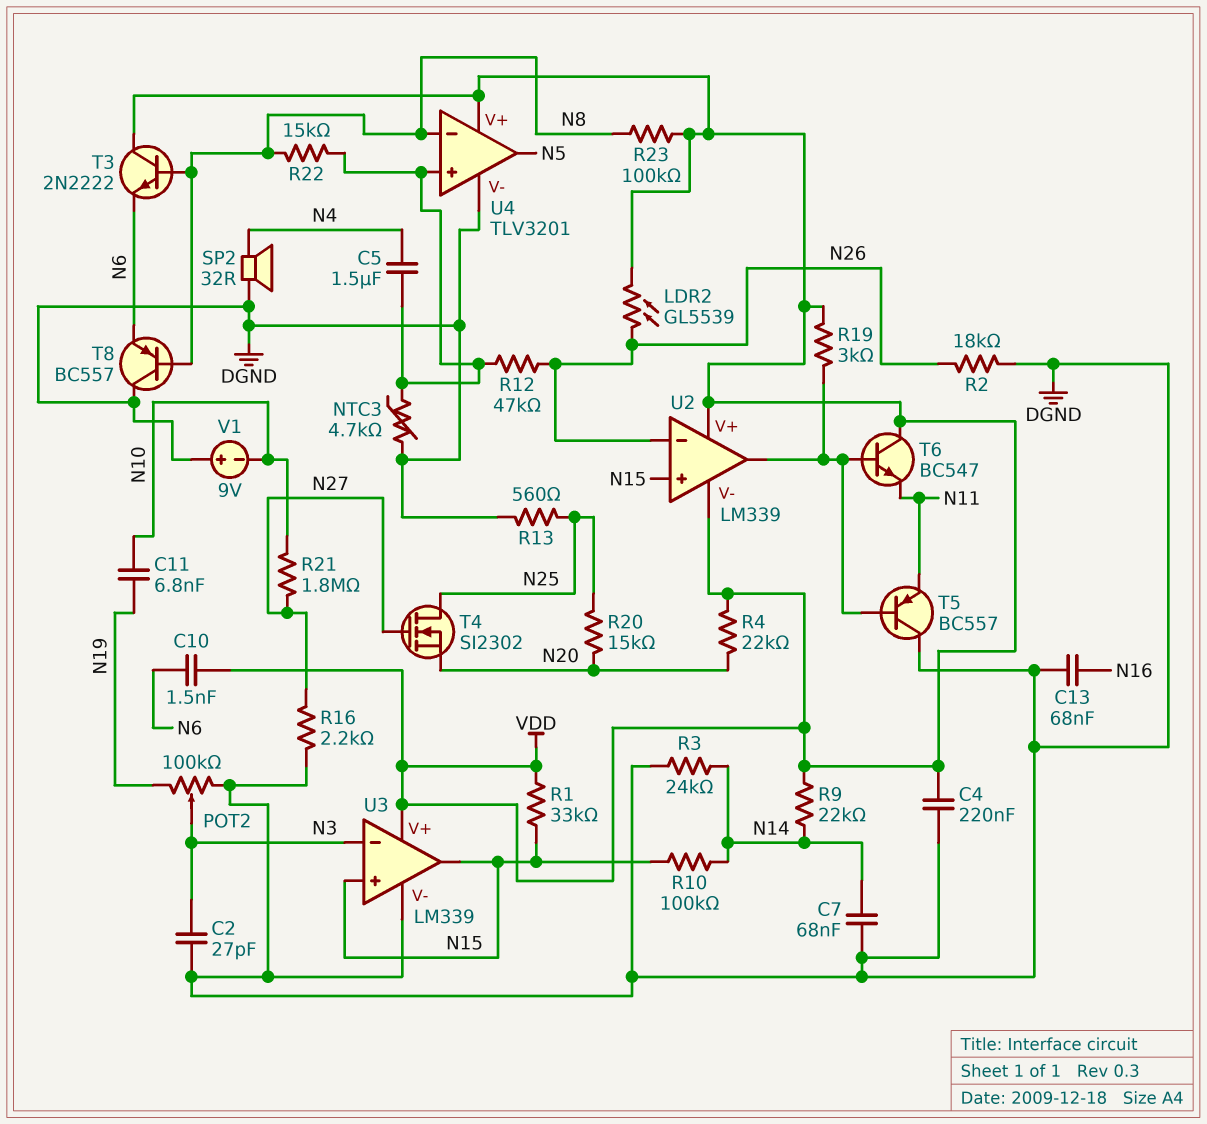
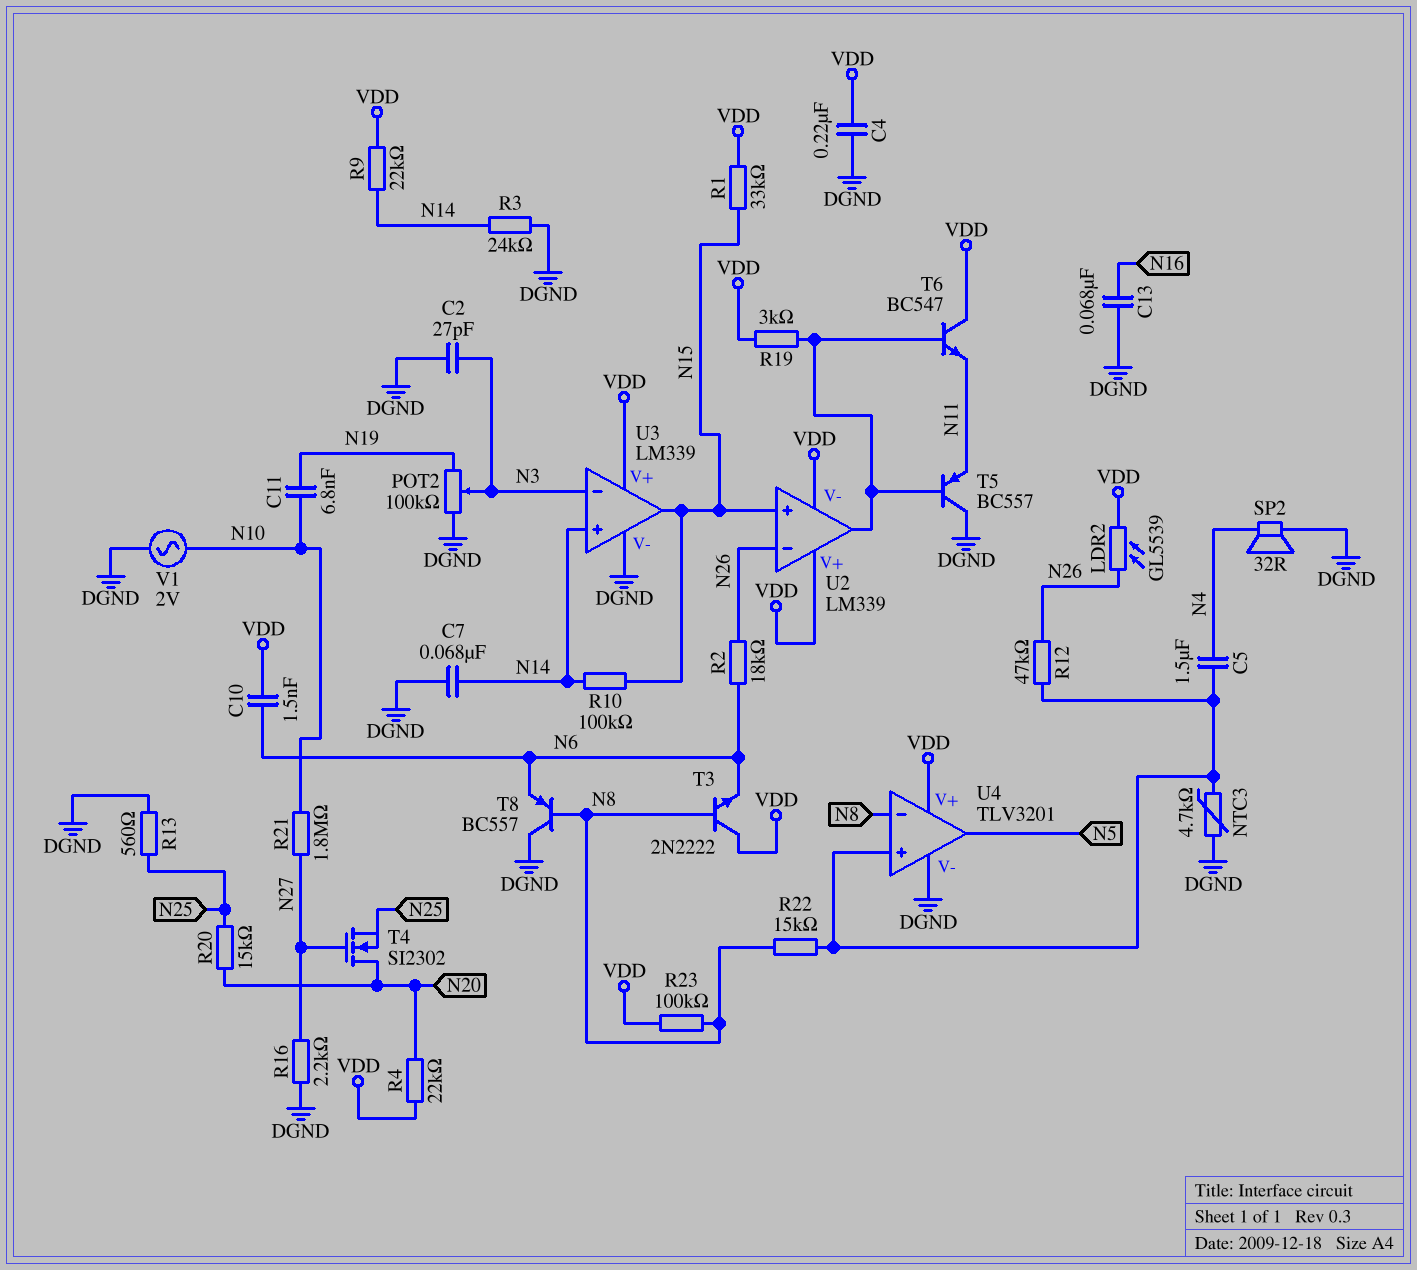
R2: 18k (DGND, N26) -> 18k (N6, N26)
T4: NMOS SI2302 (G N27, D N25, S N20) -> NMOS SI2302 (G N27, D N20, S N25)
U3 pin in+: N15 -> N14
V1: 9V (plus DGND, minus N10) -> AC 2V (DGND, N10)

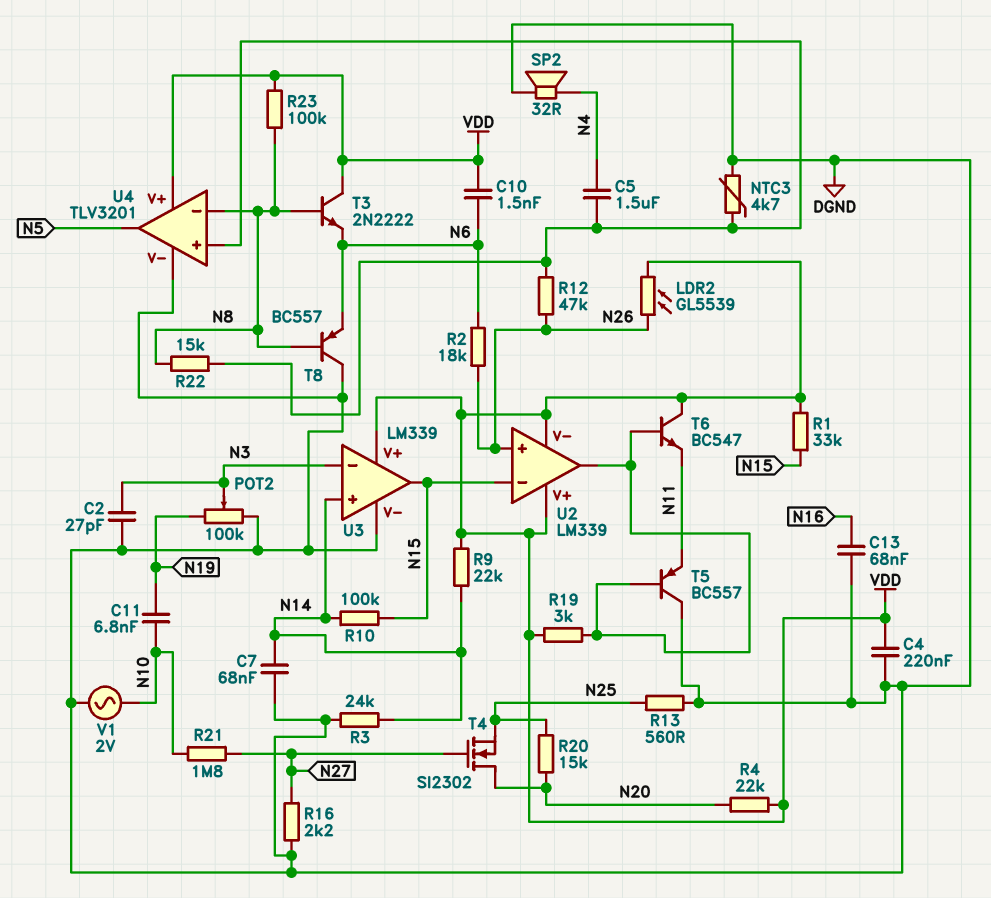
U2 pin in+: N15 -> N26
U2 pin in-: N26 -> N15

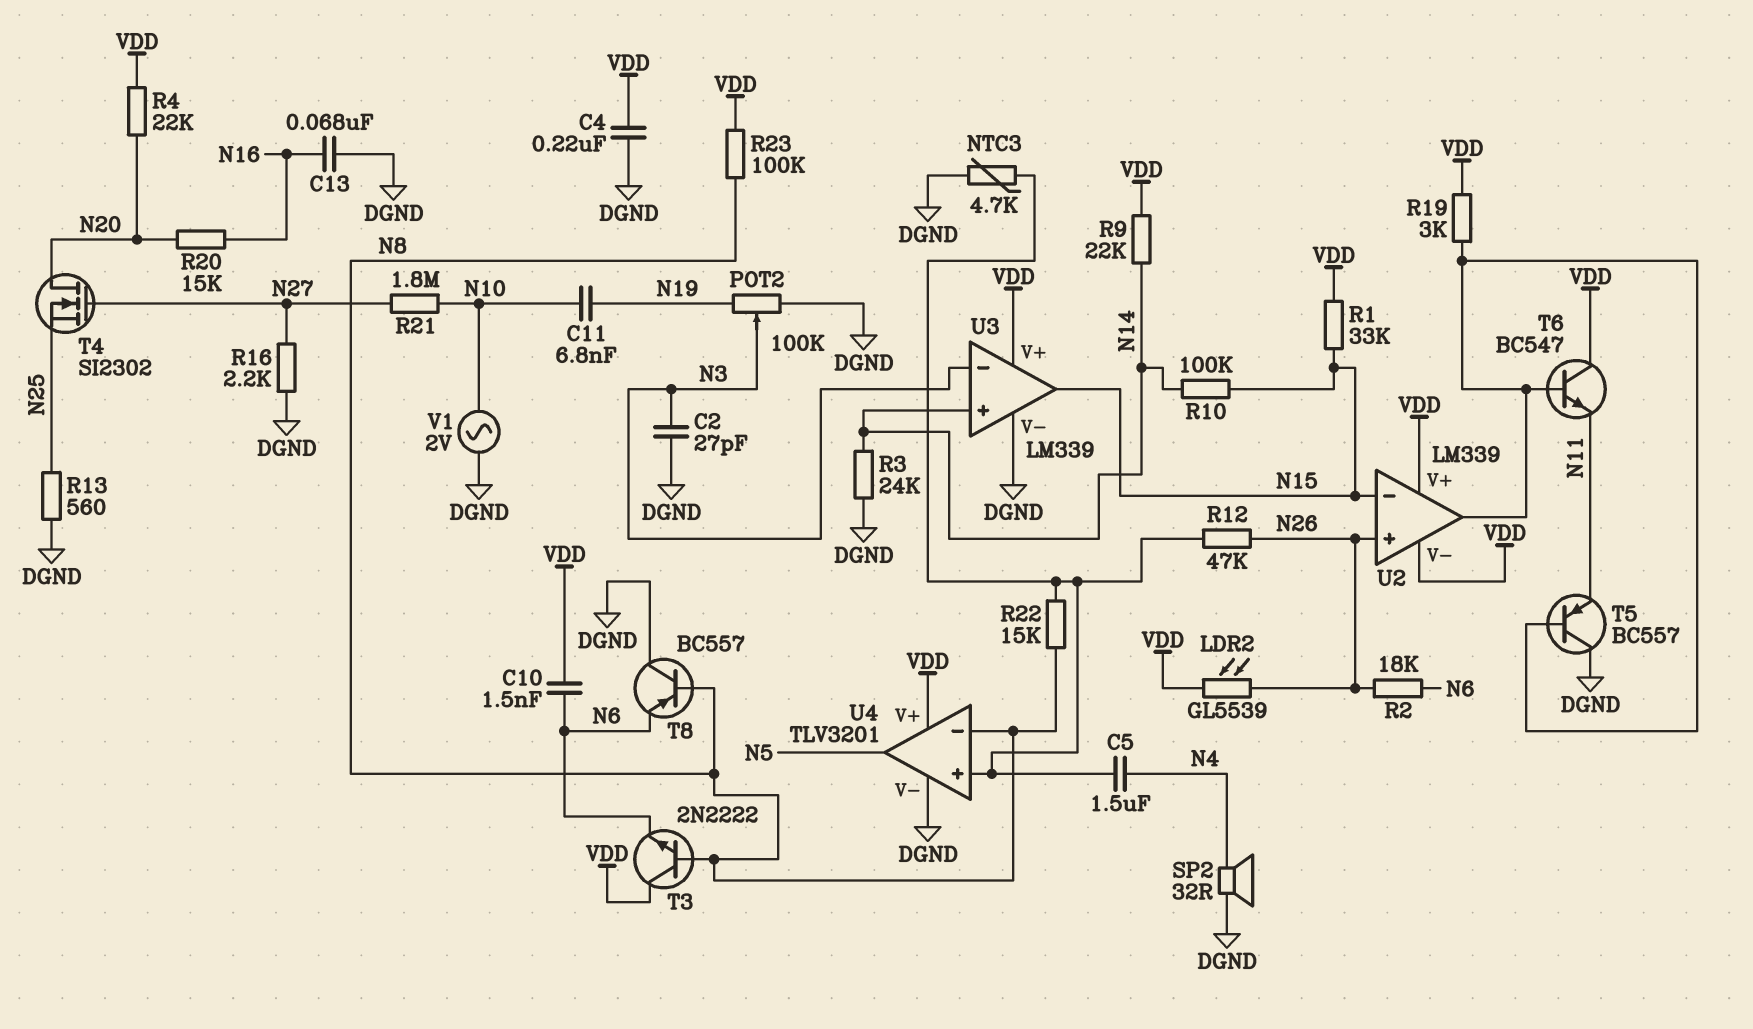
C7: 68nF (DGND, N14) -> none
R20: 15k (N20, N25) -> 15k (N16, N20)

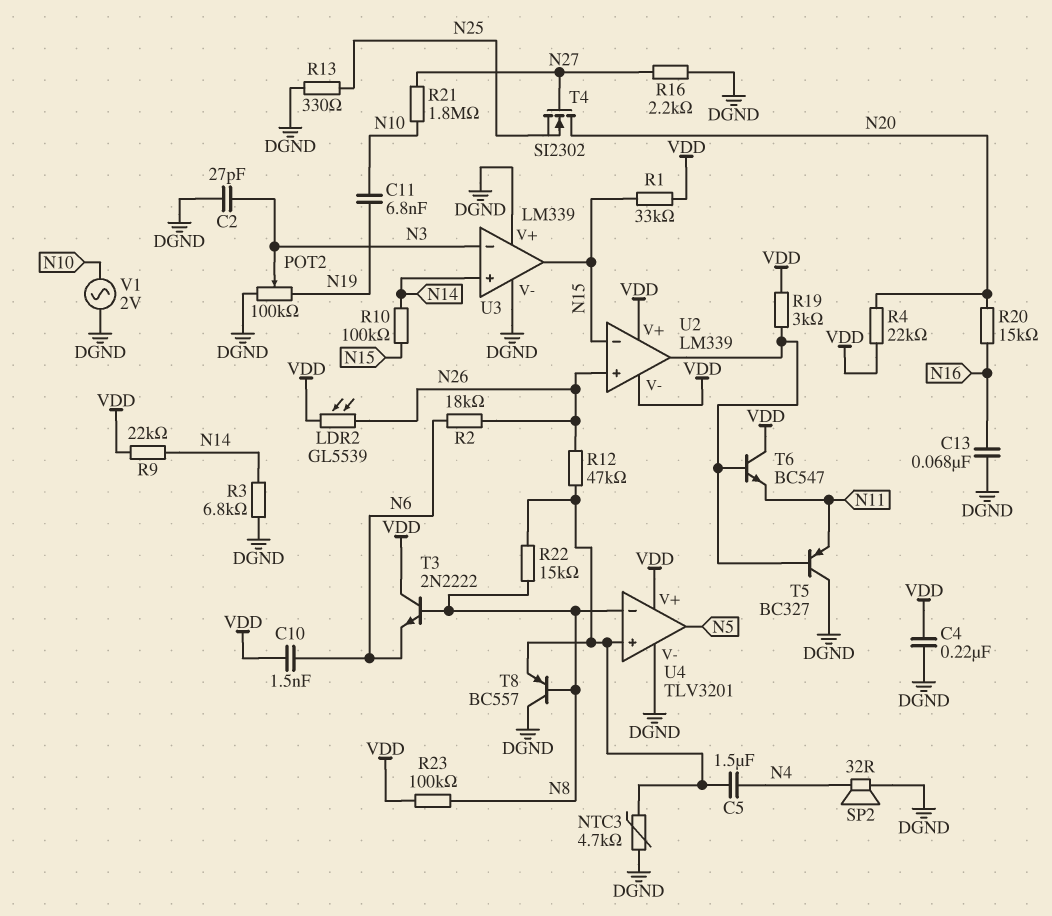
R3: 24k (DGND, N14) -> 6.8k (DGND, N14)
R13: 560 (DGND, N25) -> 330 (DGND, N25)
T5: PNP BC557 (B U2/out, C DGND, E N11) -> PNP BC327 (B U2/out, C DGND, E N11)
T8: PNP BC557 (B N8, C DGND, E N6) -> PNP BC557 (B N8, C DGND, E U4/in+)
U3 pin V+: VDD -> DGND

